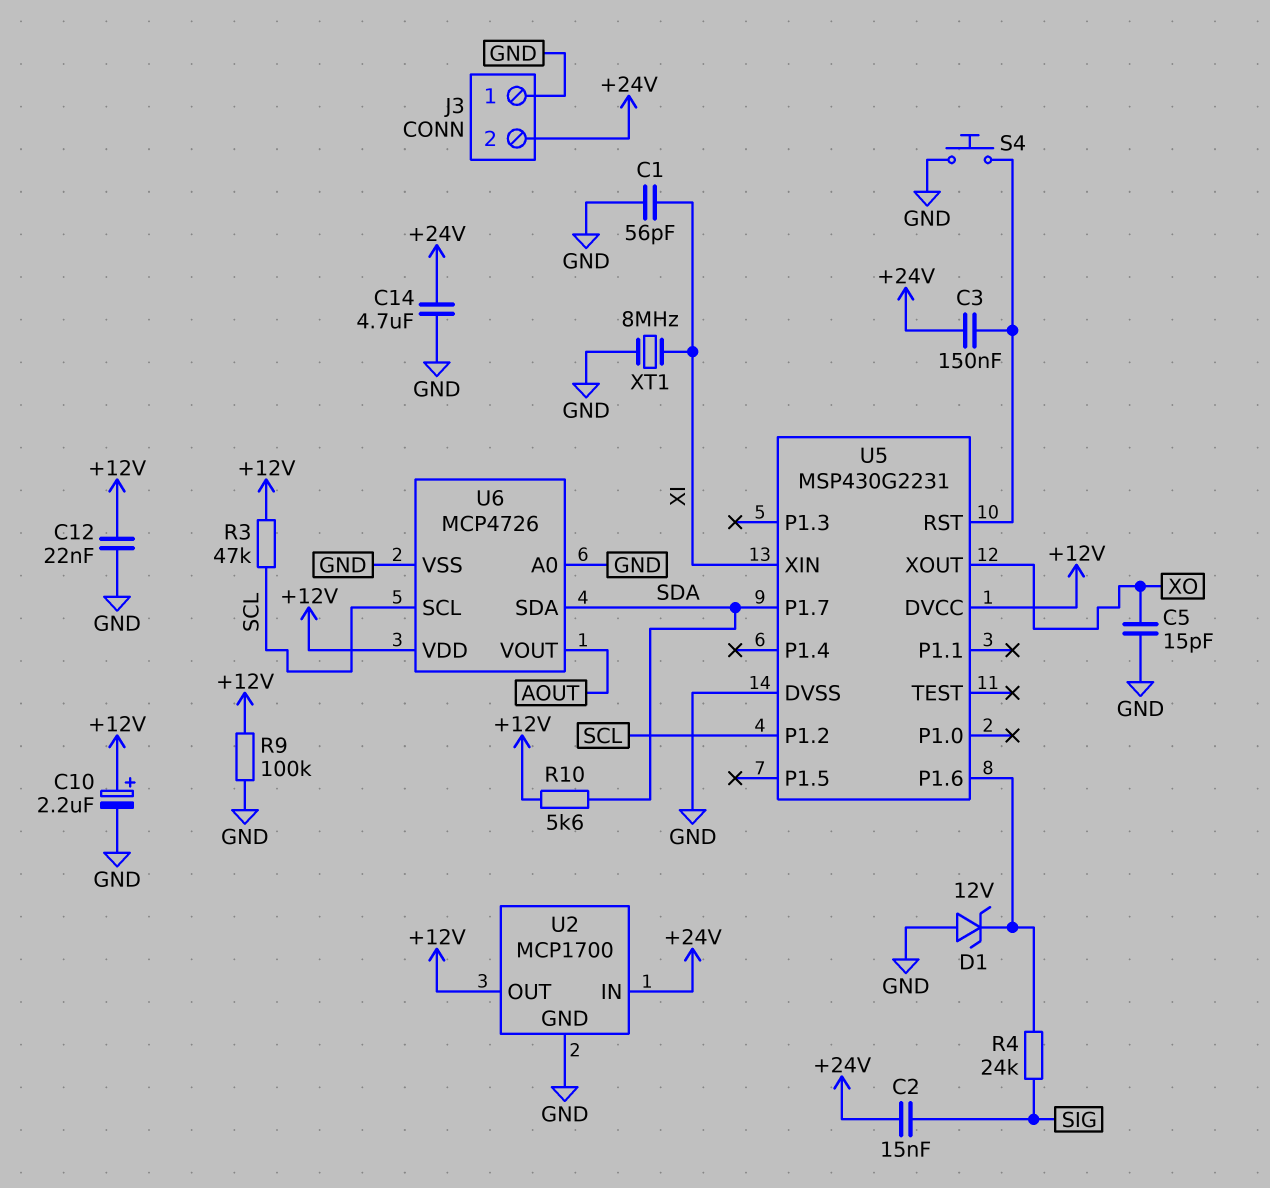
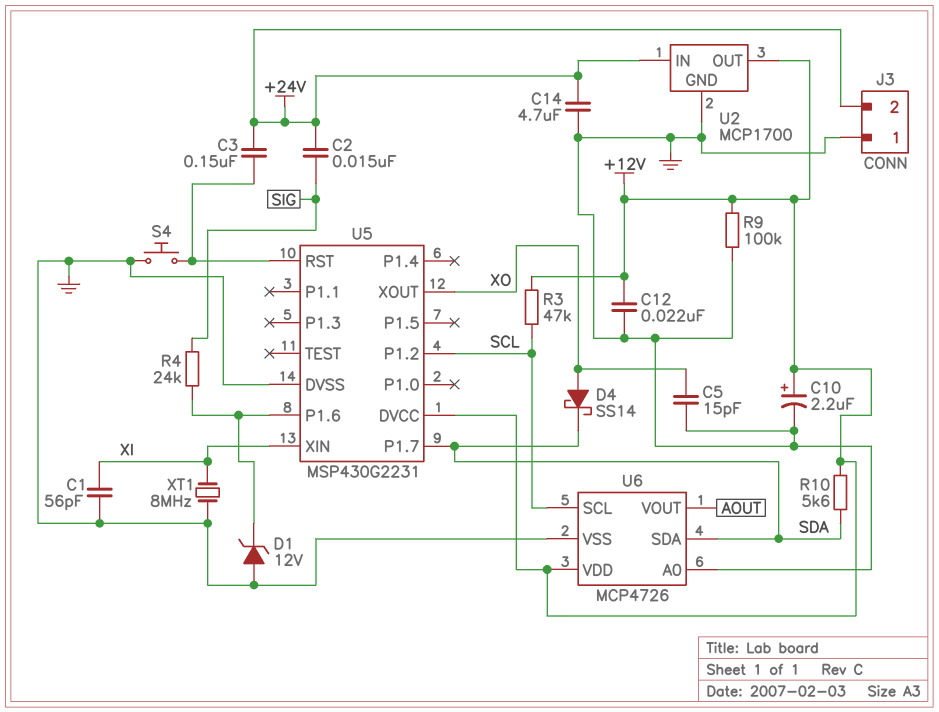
D4: none -> schottky SS14 (A XO, K SDA)

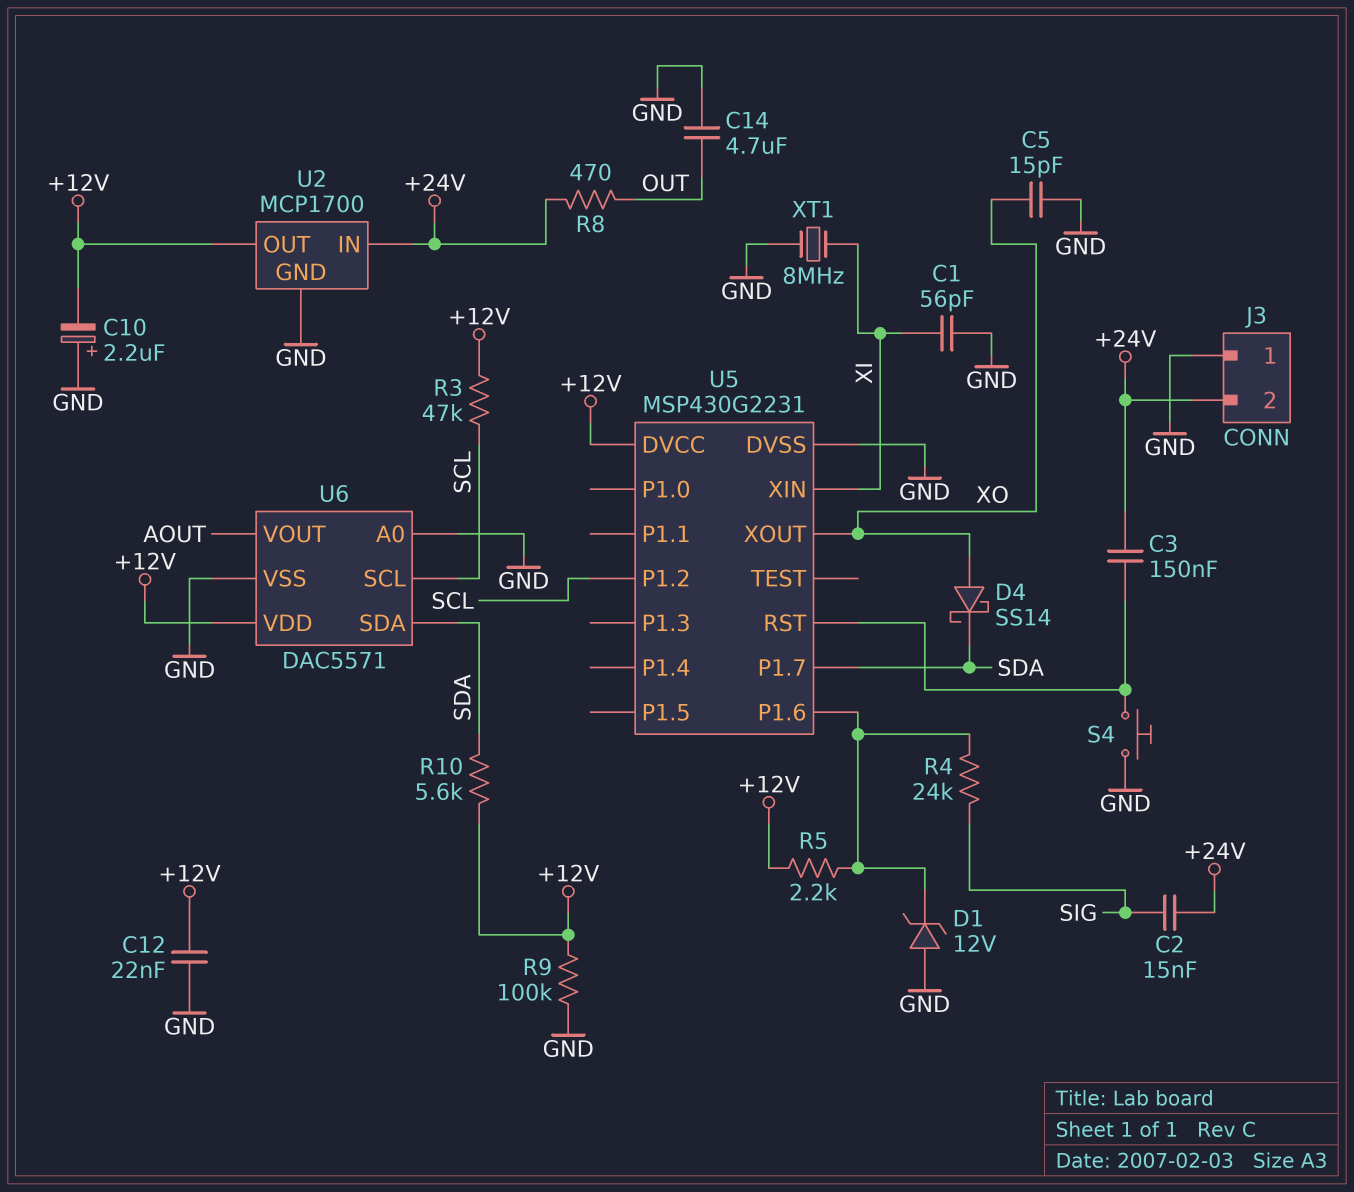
C10: 2.2uF (plus +12V, minus GND) -> 2.2uF (plus GND, minus +12V)
C14: 4.7uF (+24V, GND) -> 4.7uF (GND, OUT)
R5: none -> 2.2k (+12V, U5/P1.6)
R8: none -> 470 (+24V, OUT)
U6: MCP4726 -> DAC5571

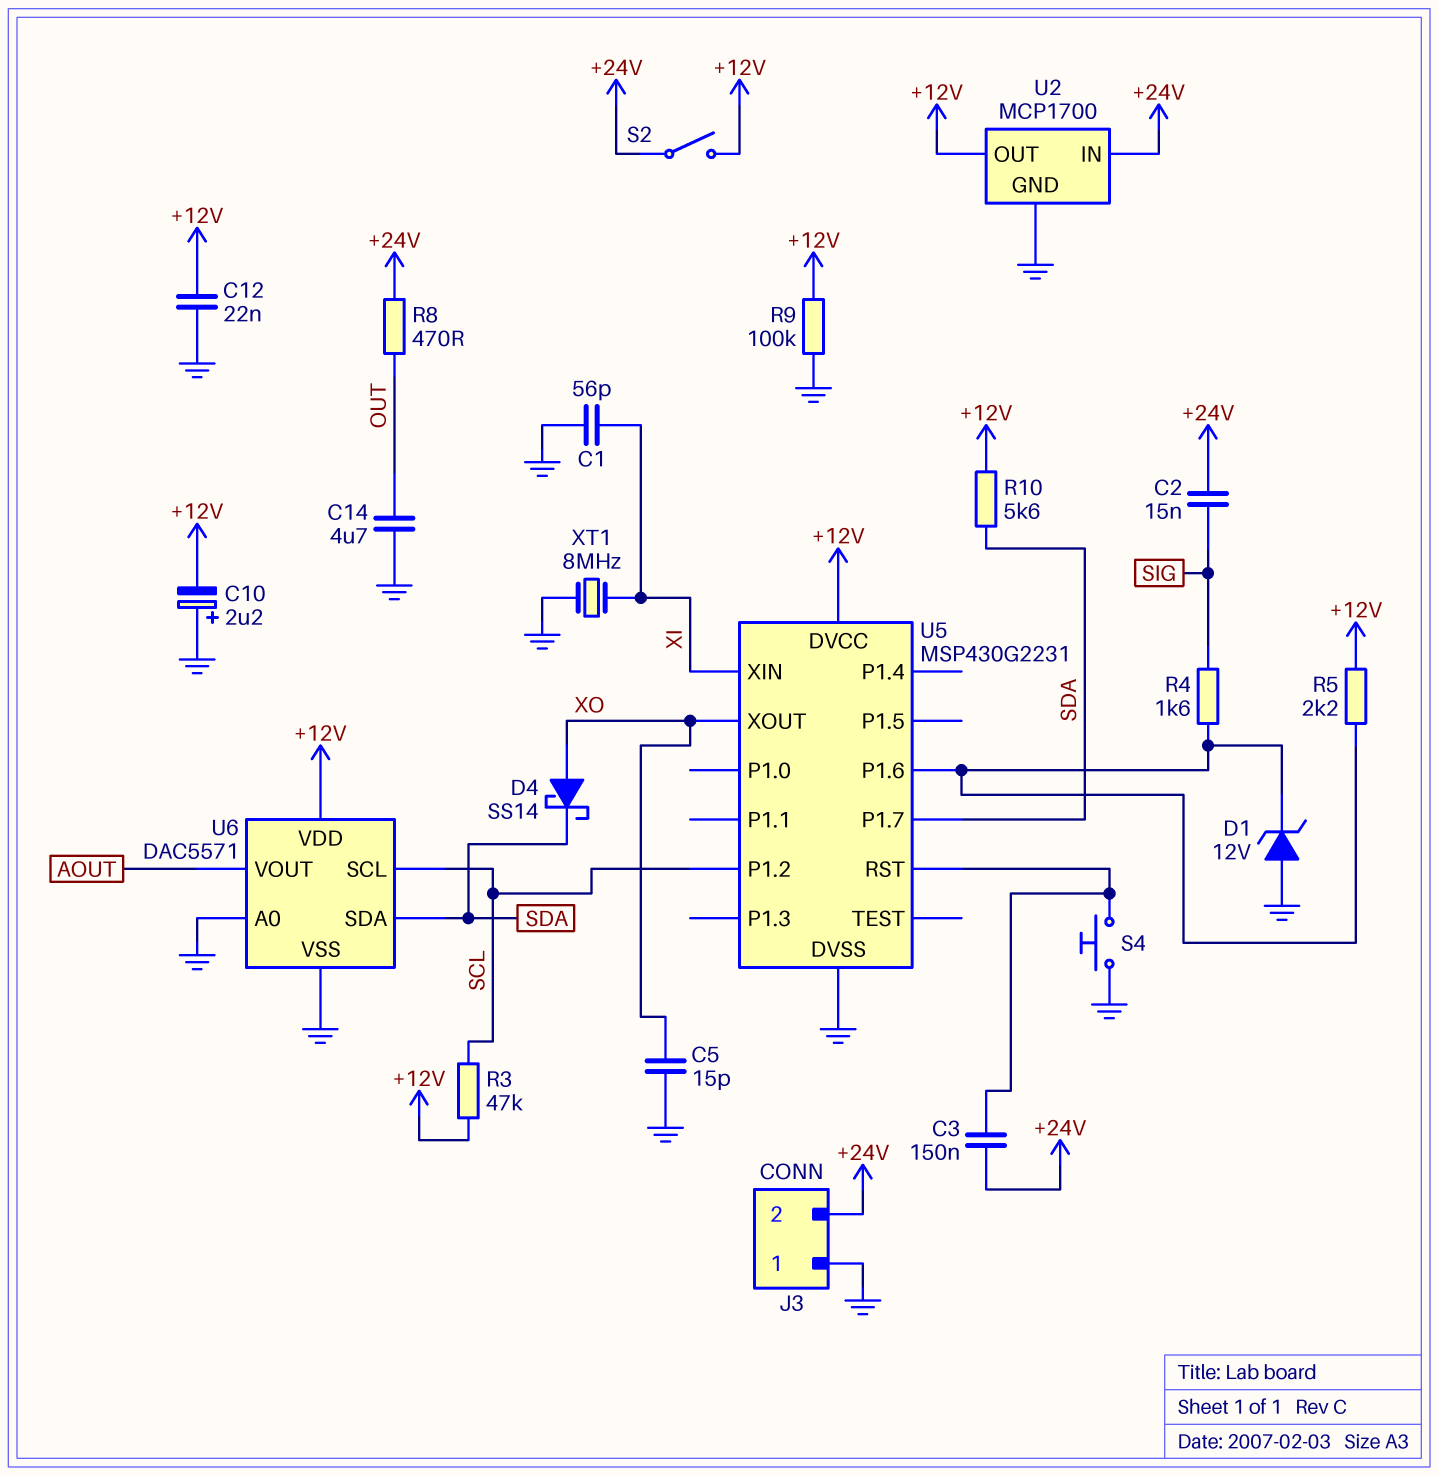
R4: 24k (SIG, U5/P1.6) -> 1.6k (SIG, U5/P1.6)
S2: none -> switch (+12V, +24V)

